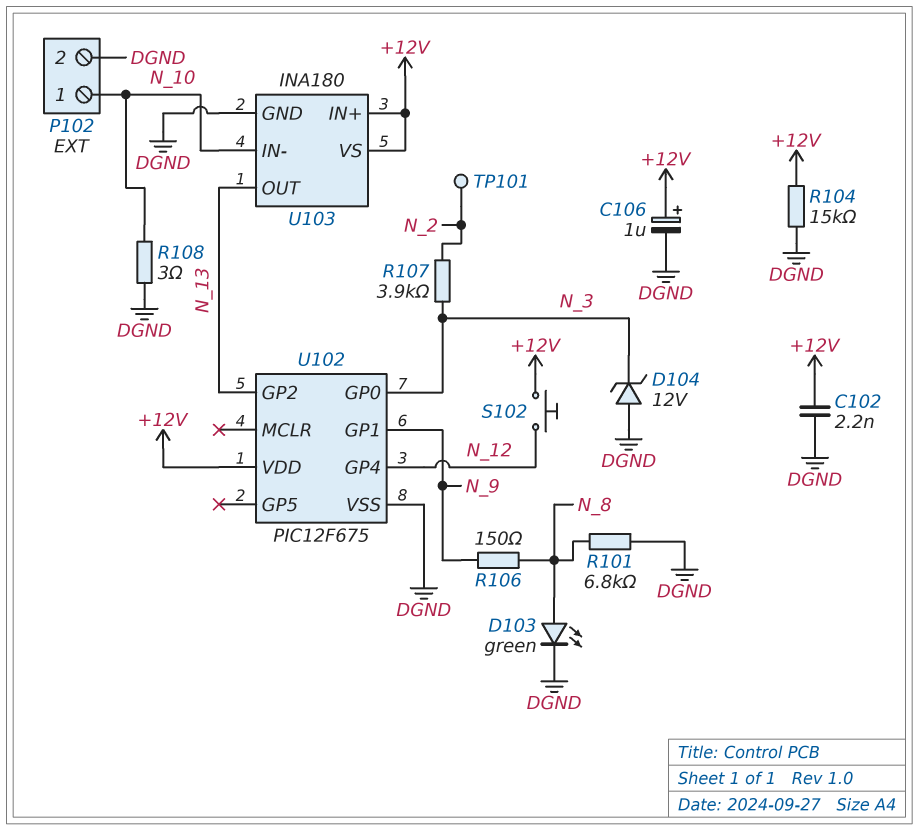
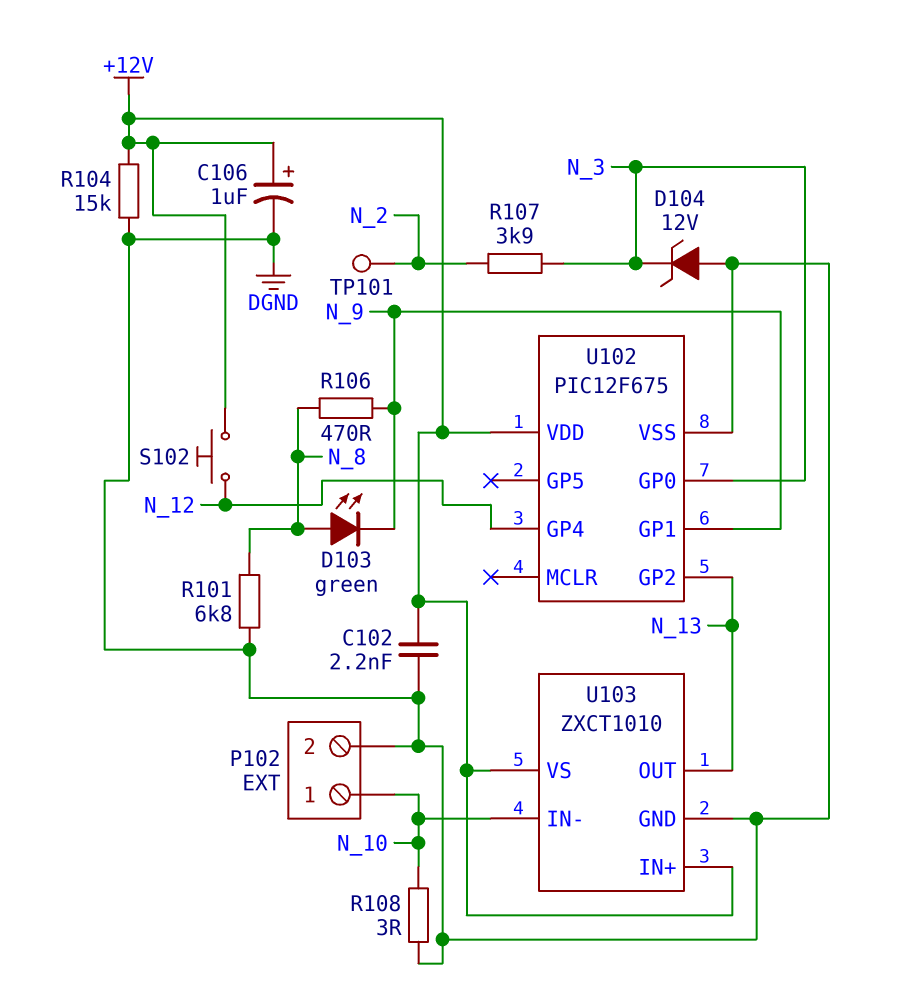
D103: LED green (A N_8, K DGND) -> LED green (A N_8, K N_9)
R106: 150 (N_8, N_9) -> 470 (N_8, N_9)
U103: INA180 -> ZXCT1010

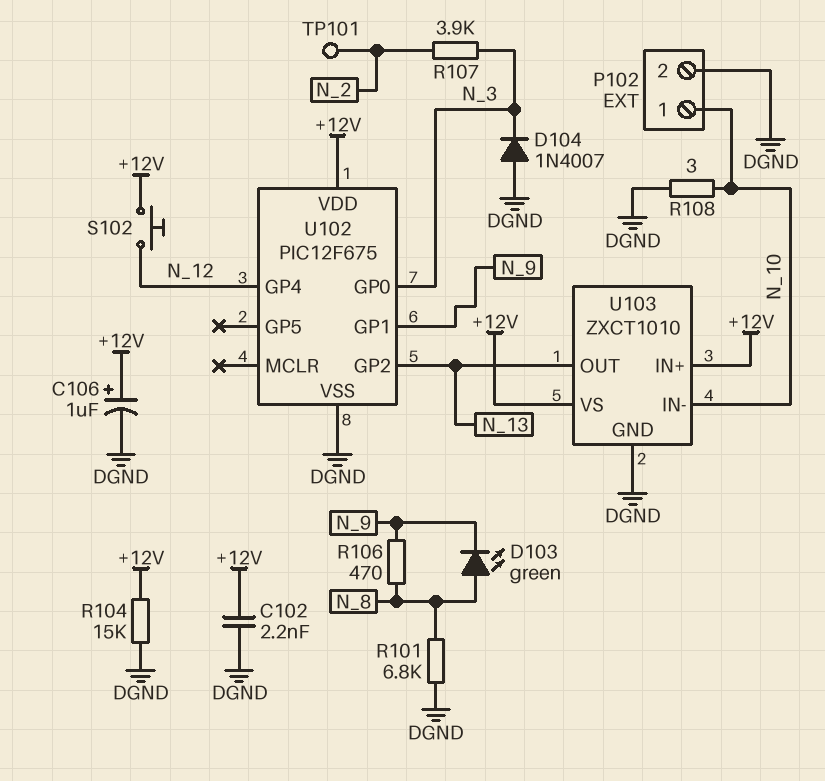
D104: zener 12V (A DGND, K N_3) -> diode 1N4007 (A DGND, K N_3)

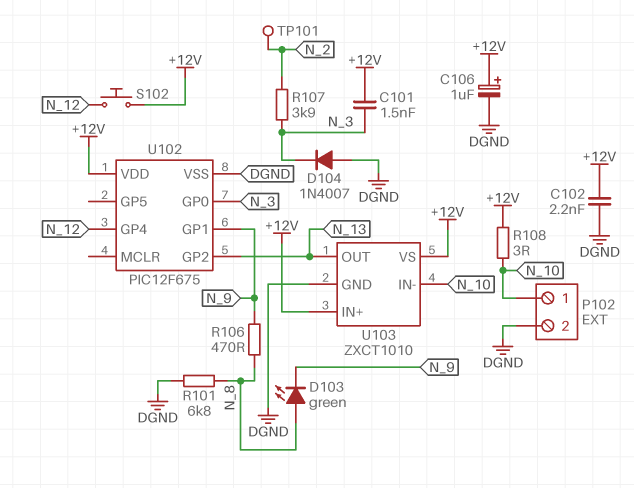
C101: none -> 1.5nF (+12V, N_3)
R104: 15k (+12V, DGND) -> none
R108: 3 (DGND, N_10) -> 3 (+12V, N_10)

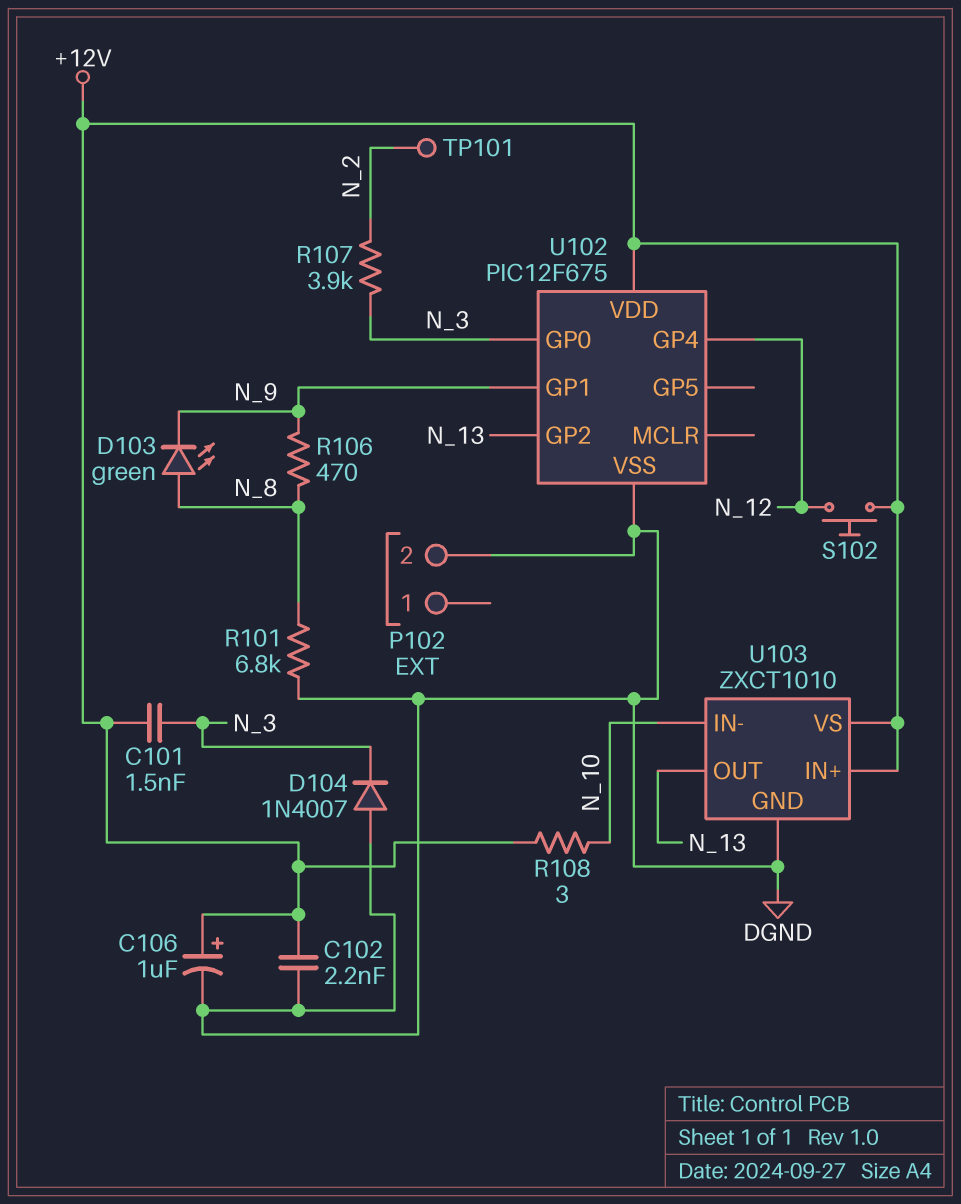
P102 pin 1: N_10 -> none

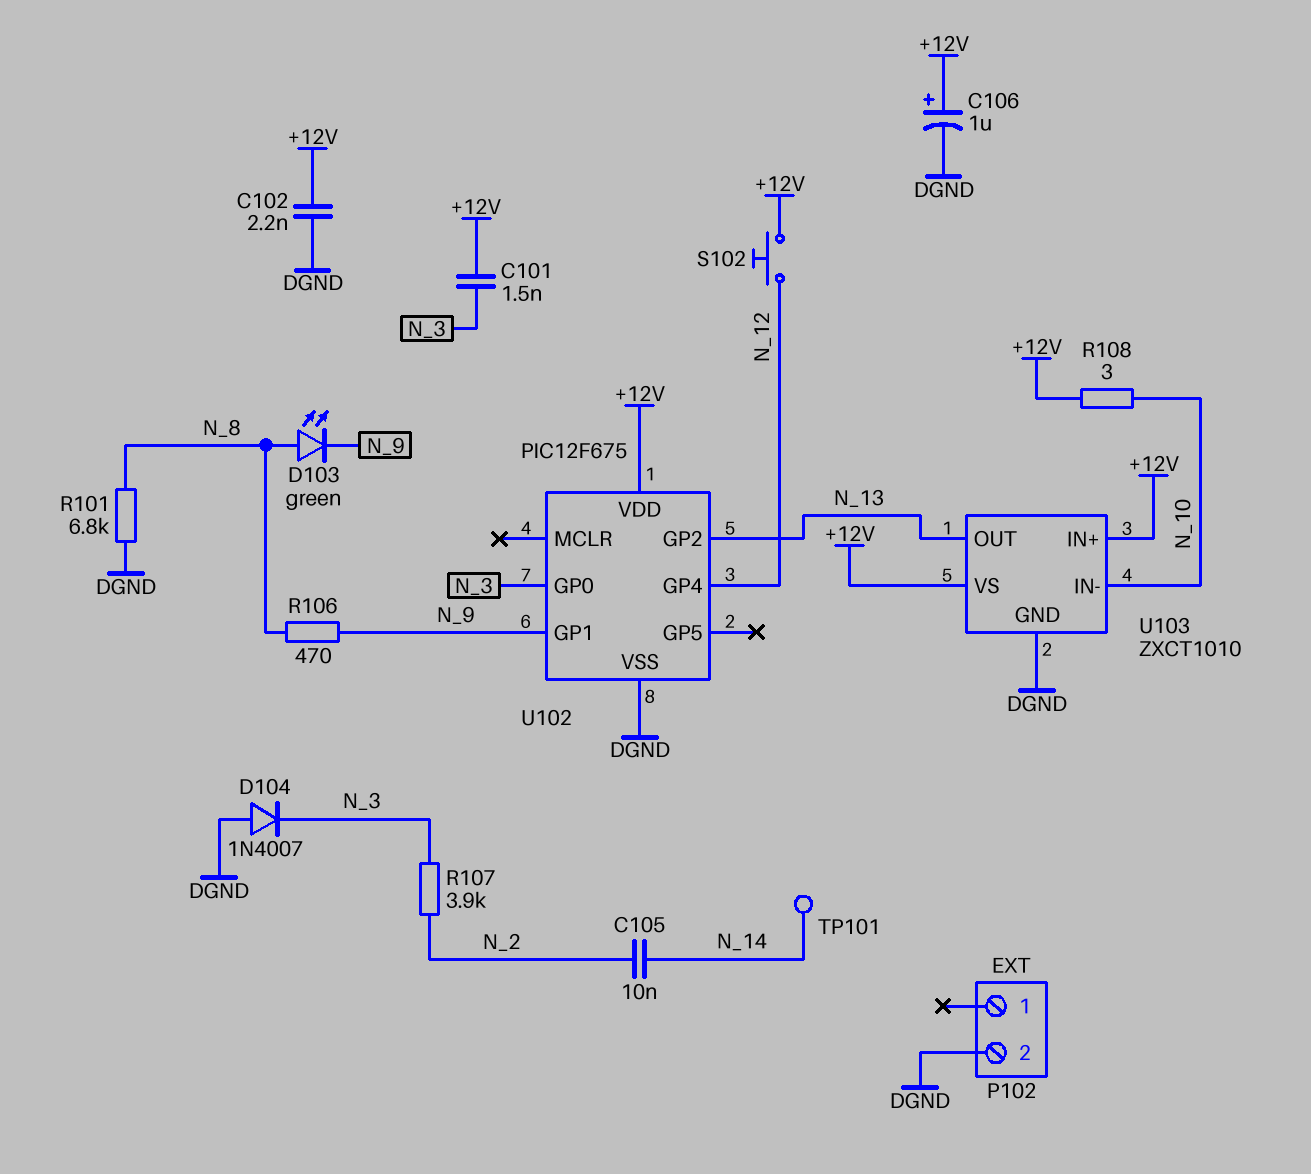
C105: none -> 10nF (N_2, N_14)
TP101: test point (N_2) -> test point (N_14)

